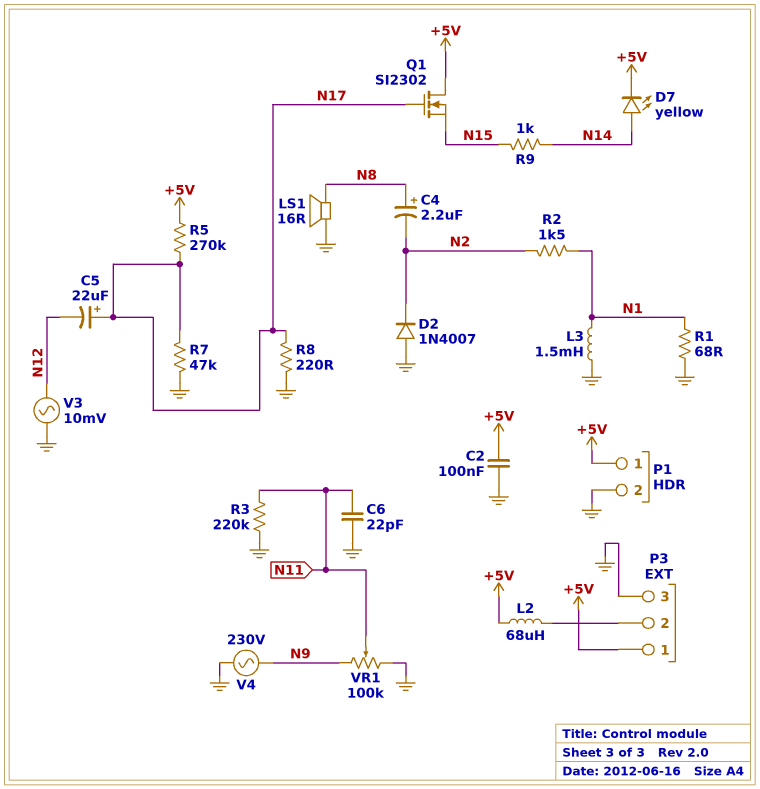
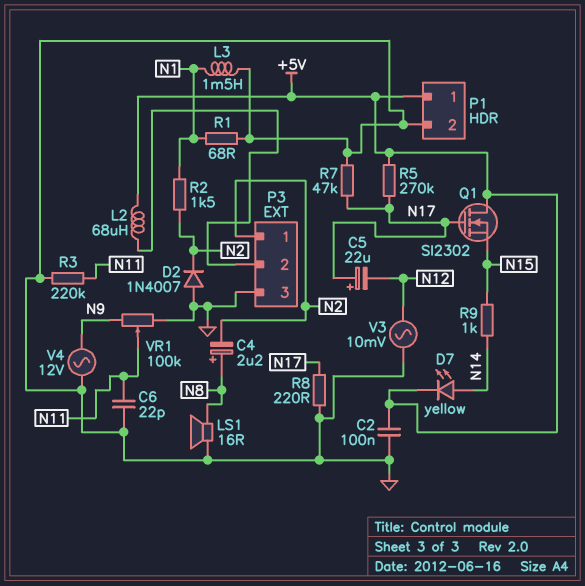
P3 pin 1: +5V -> N2
V4: AC 230V (GND, N9) -> AC 12V (GND, N9)

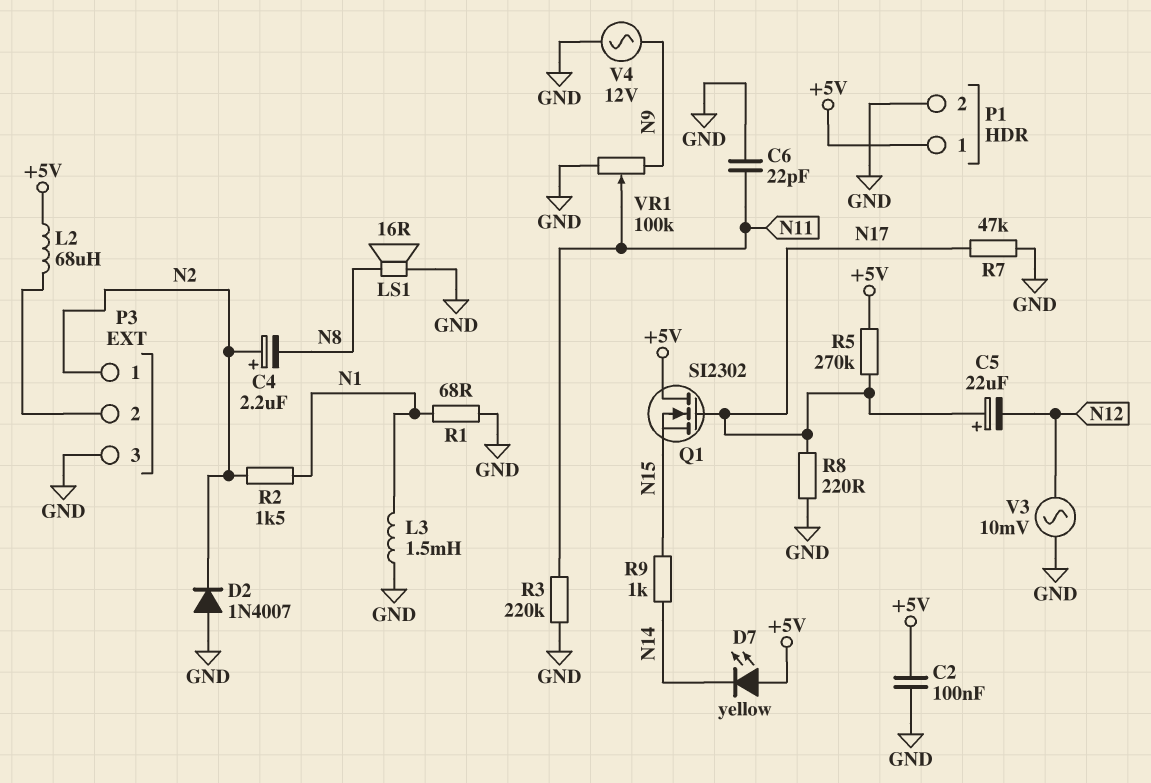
C4: 2.2uF (plus N8, minus N2) -> 2.2uF (plus N2, minus N8)
D7: LED yellow (A N14, K +5V) -> LED yellow (A +5V, K N14)

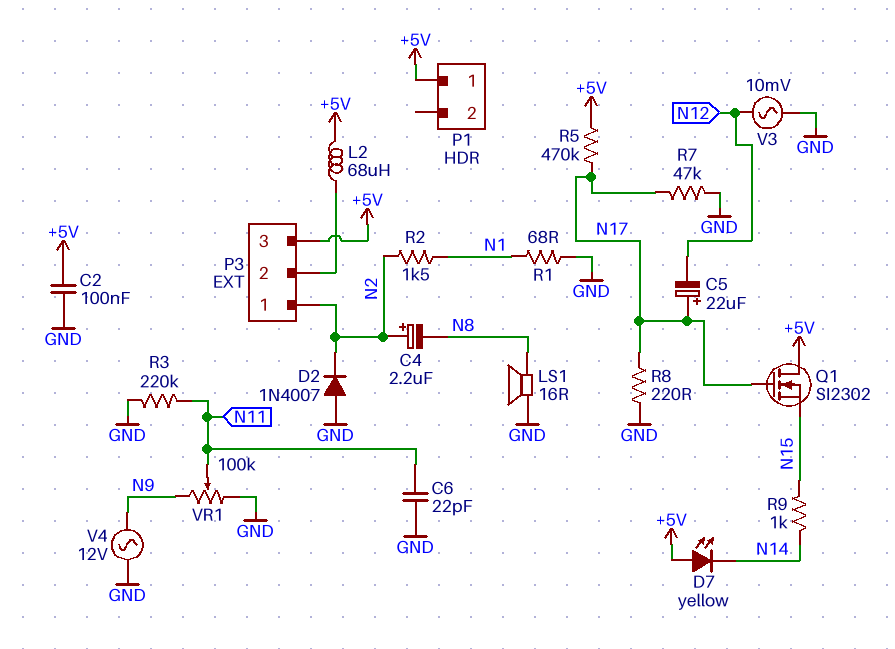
L3: 1.5mH (GND, N1) -> none
P1 pin 2: GND -> none
P3 pin 3: GND -> +5V
R5: 270k (+5V, N17) -> 470k (+5V, N17)

